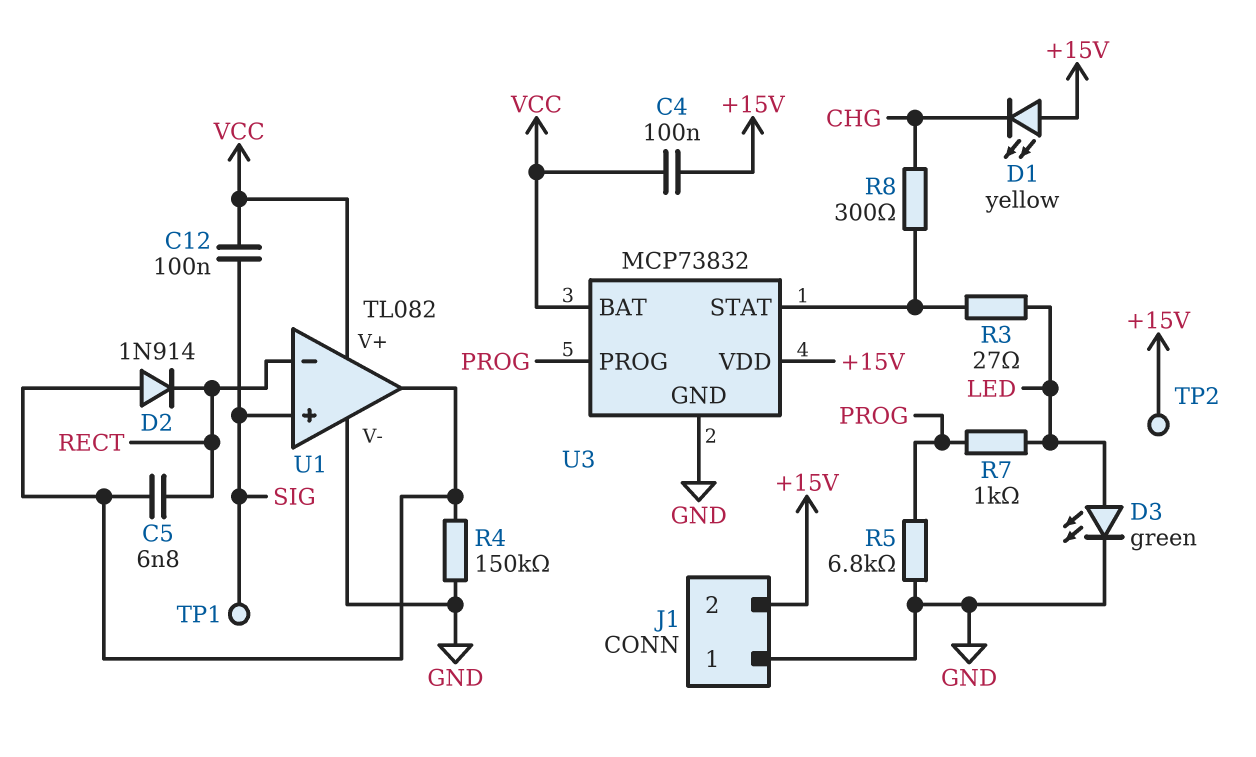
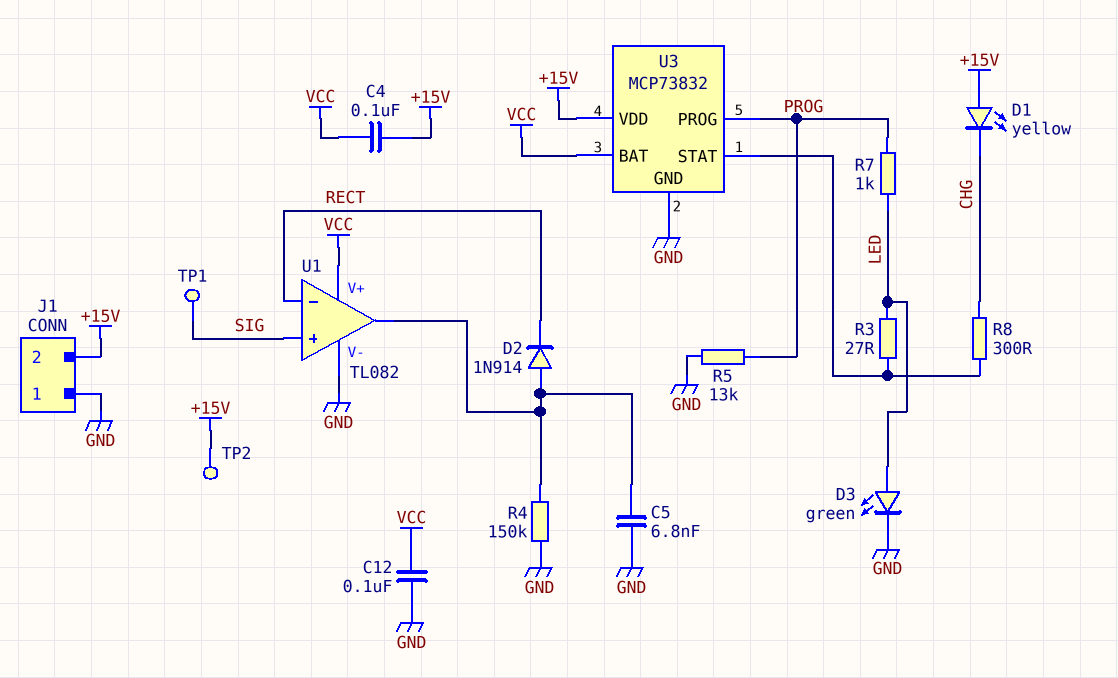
C5: 6.8nF (RECT, U1/out) -> 6.8nF (GND, U1/out)
C12: 100nF (SIG, VCC) -> 100nF (GND, VCC)
R5: 6.8k (GND, PROG) -> 13k (GND, PROG)

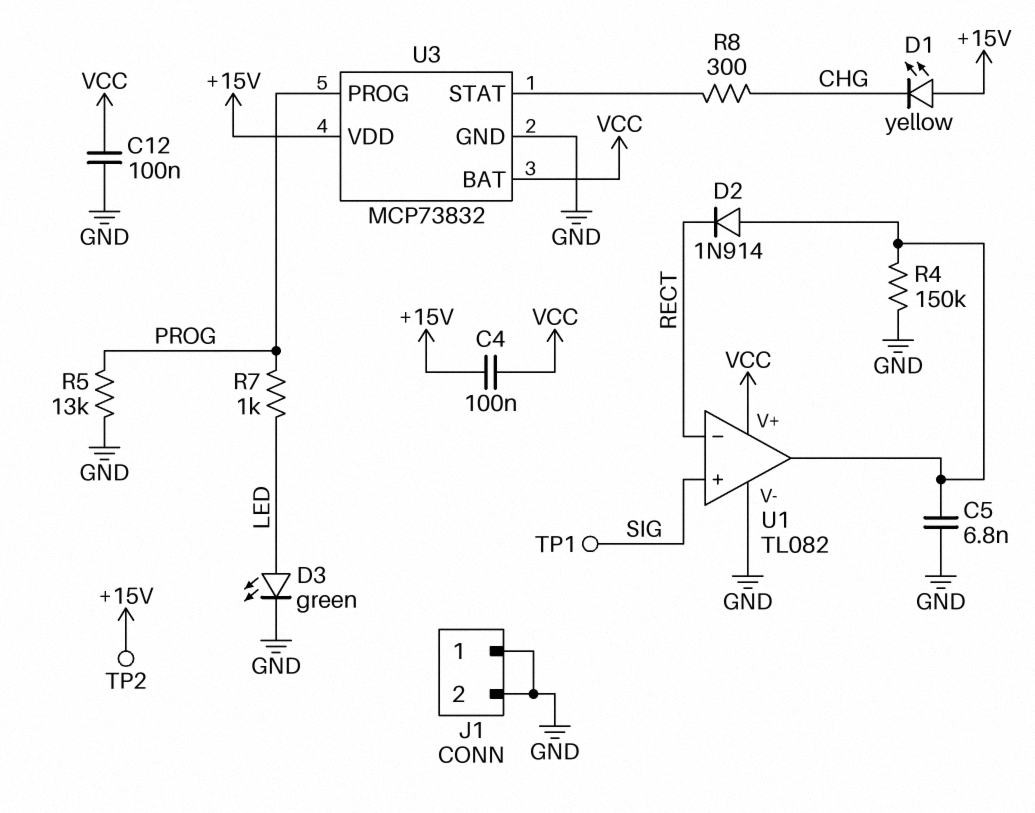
J1 pin 2: +15V -> GND
R3: 27 (LED, U3/STAT) -> none

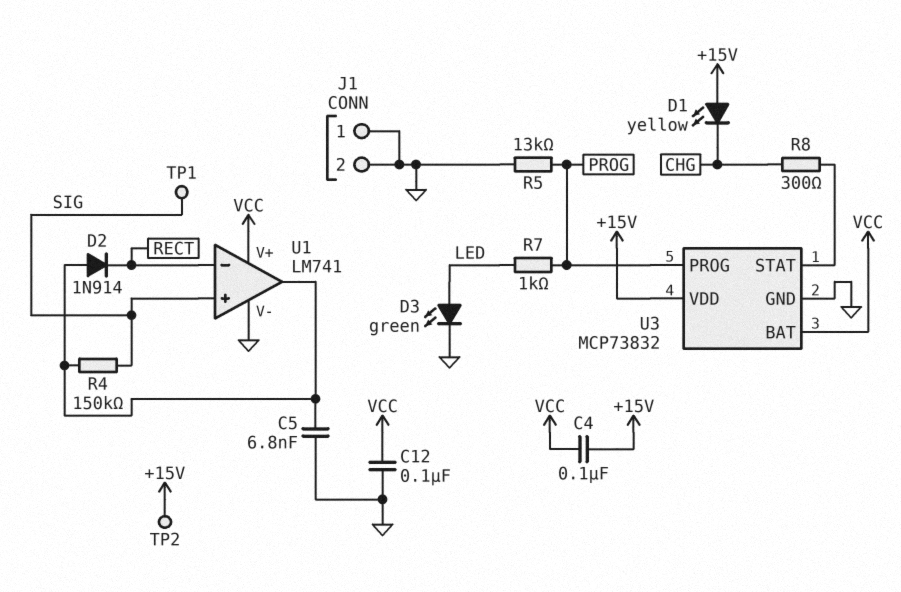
R4: 150k (GND, U1/out) -> 150k (SIG, U1/out)
U1: TL082 -> LM741

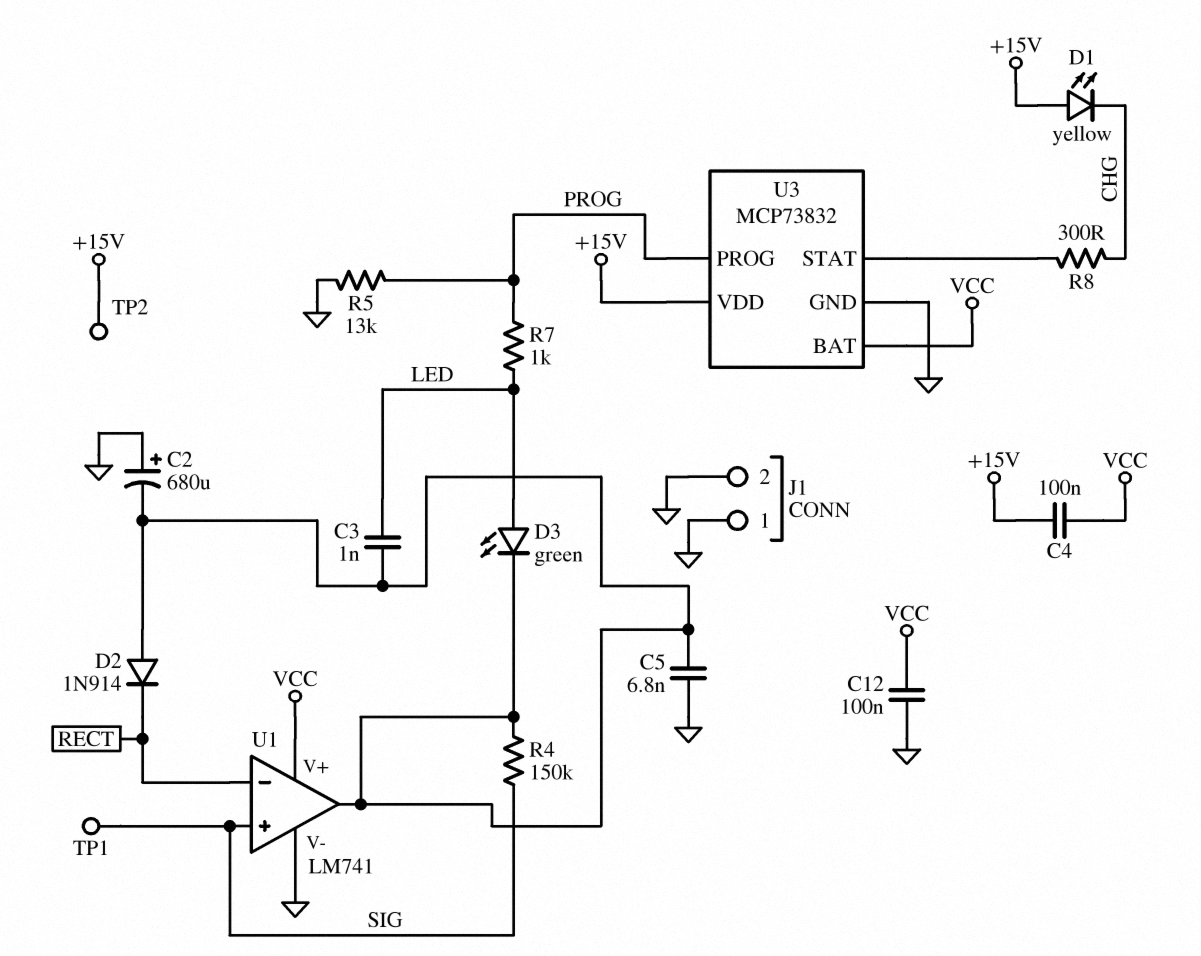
C2: none -> 680uF (plus GND, minus U1/out)
C3: none -> 1nF (LED, U1/out)
D3: LED green (A LED, K GND) -> LED green (A LED, K U1/out)

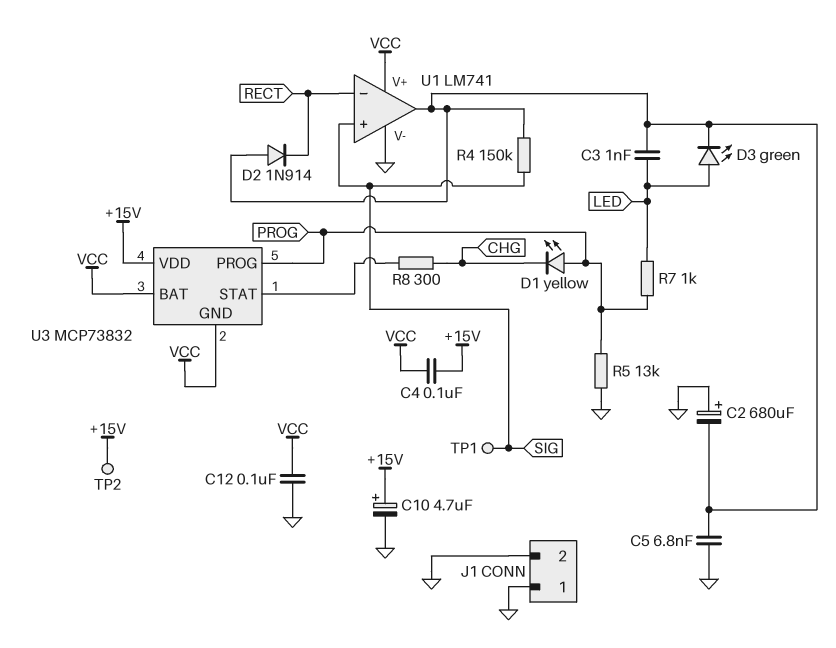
C10: none -> 4.7uF (plus +15V, minus GND)
D1: LED yellow (A +15V, K CHG) -> LED yellow (A PROG, K CHG)
U3 pin GND: GND -> VCC

